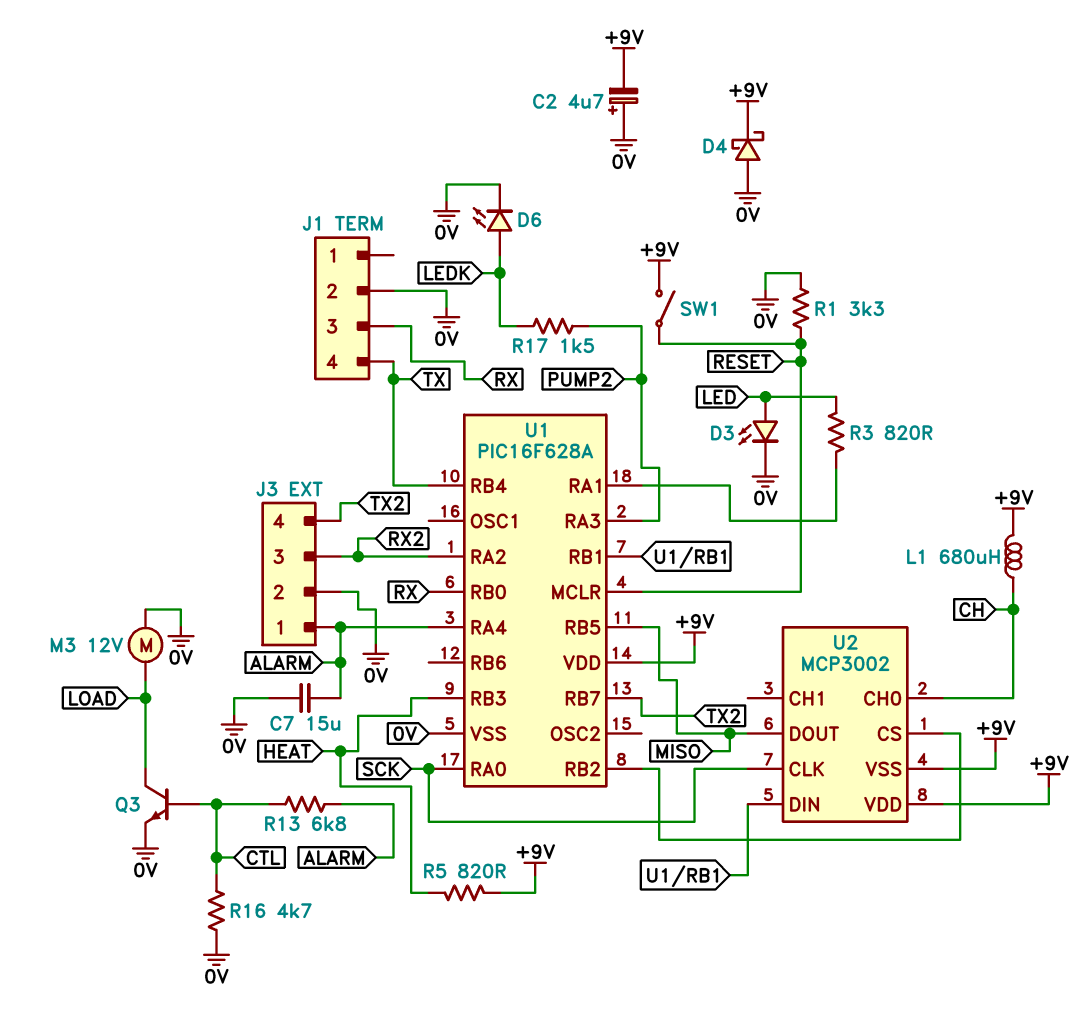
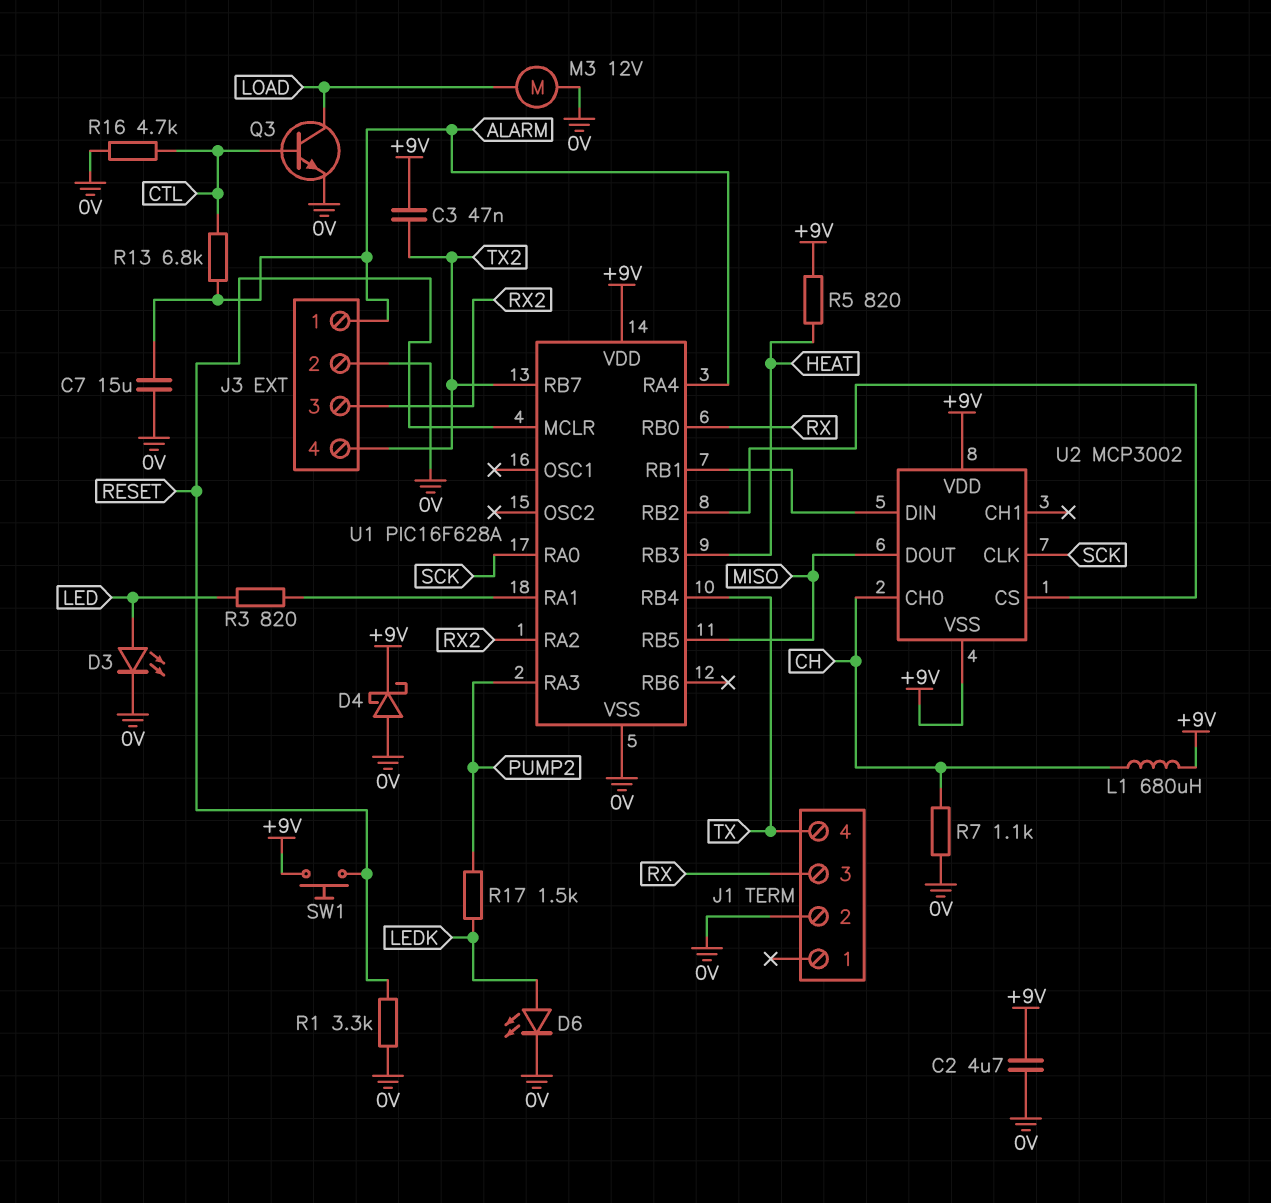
C2: 4.7uF (plus 0V, minus +9V) -> 4.7uF (+9V, 0V)
C3: none -> 47nF (+9V, TX2)
R7: none -> 1.1k (0V, CH)
SW1: switch (+9V, RESET) -> button (+9V, RESET)

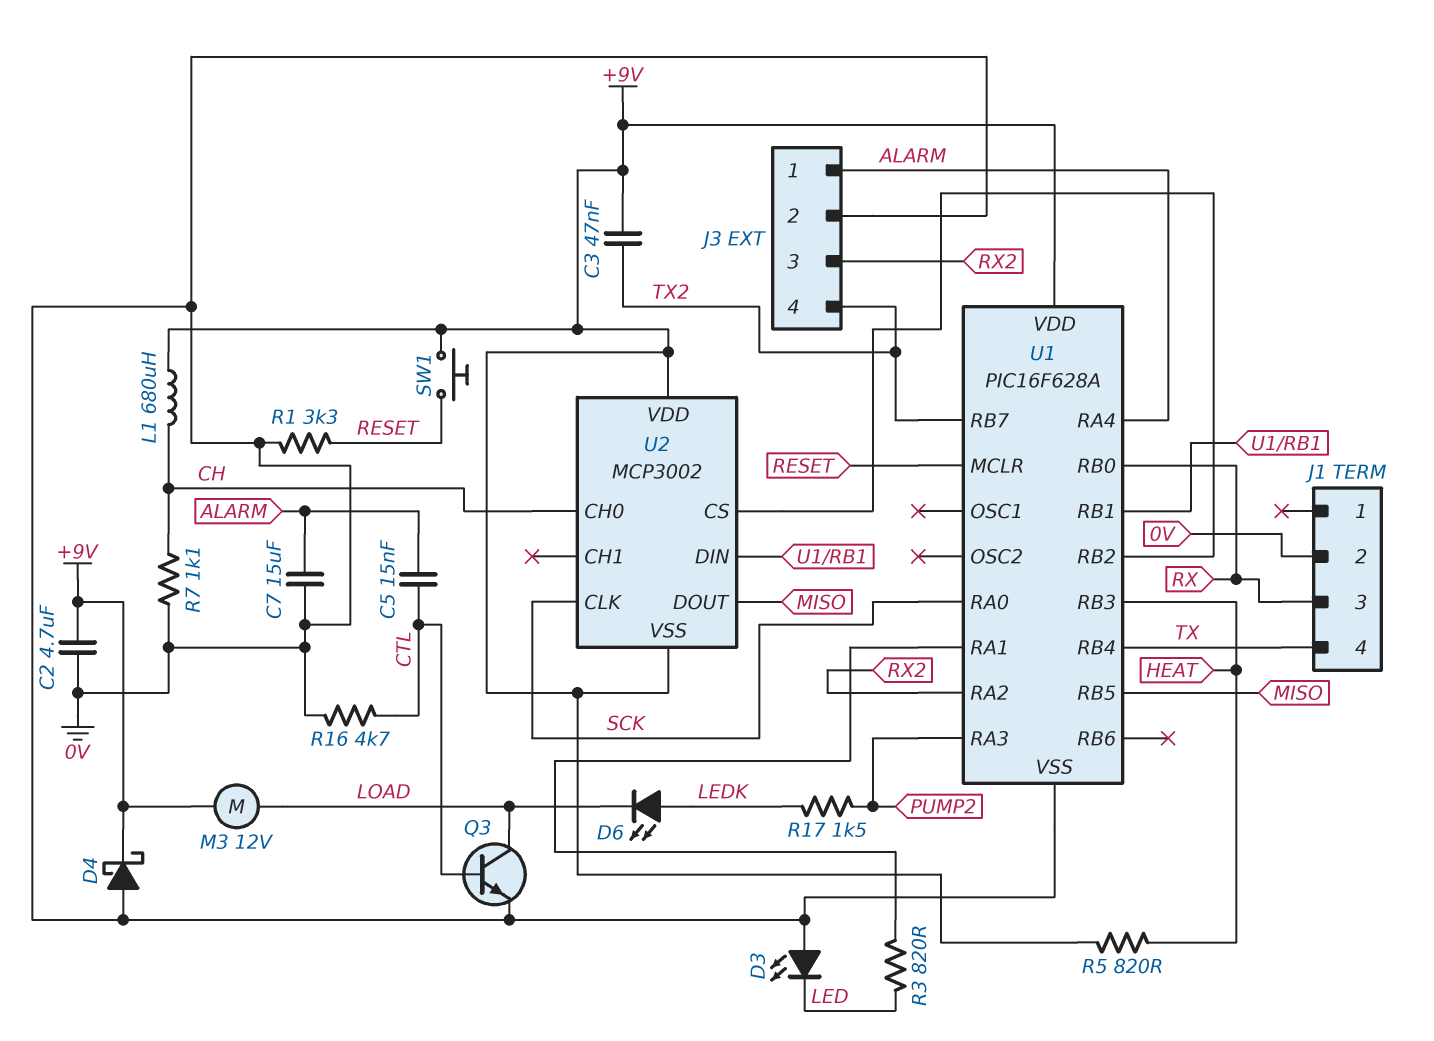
C5: none -> 15nF (ALARM, CTL)
D3: LED (A LED, K 0V) -> LED (A 0V, K LED)
D6: LED (A LEDK, K 0V) -> LED (A LEDK, K LOAD)
M3: motor 12V (0V, LOAD) -> motor 12V (+9V, LOAD)
R13: 6.8k (ALARM, CTL) -> none

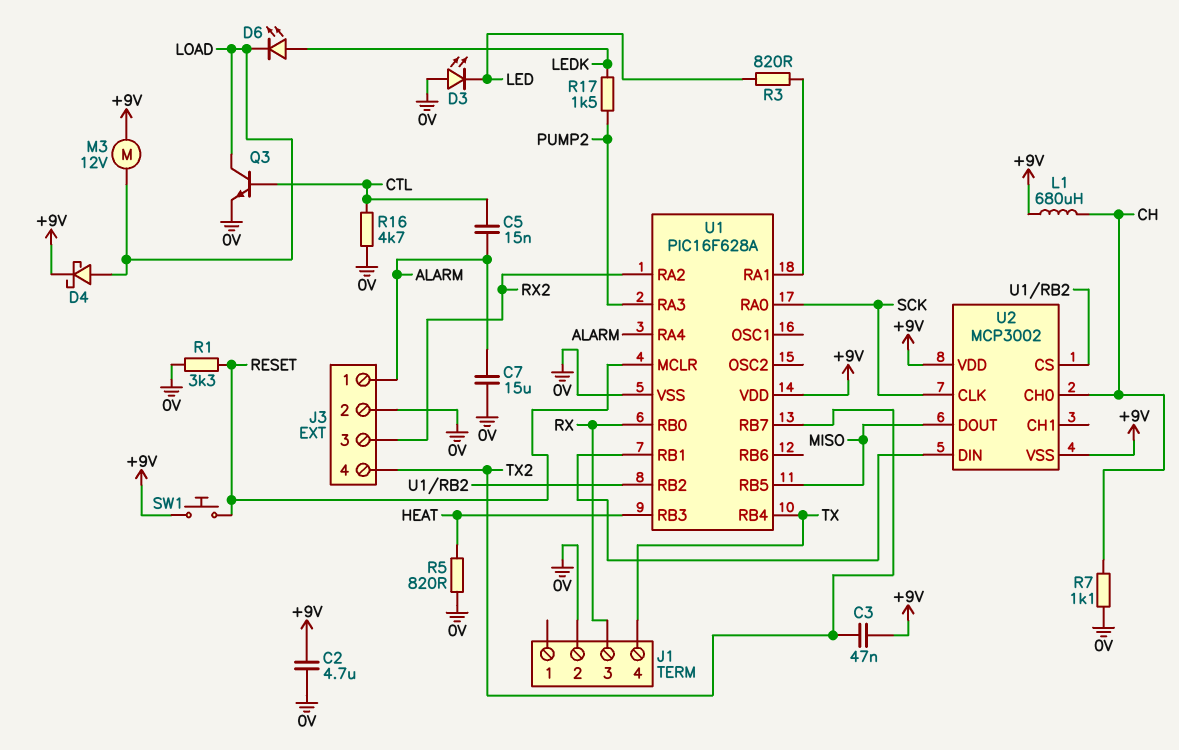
D4: schottky (A 0V, K +9V) -> schottky (A LOAD, K +9V)
R5: 820 (+9V, HEAT) -> 820 (0V, HEAT)

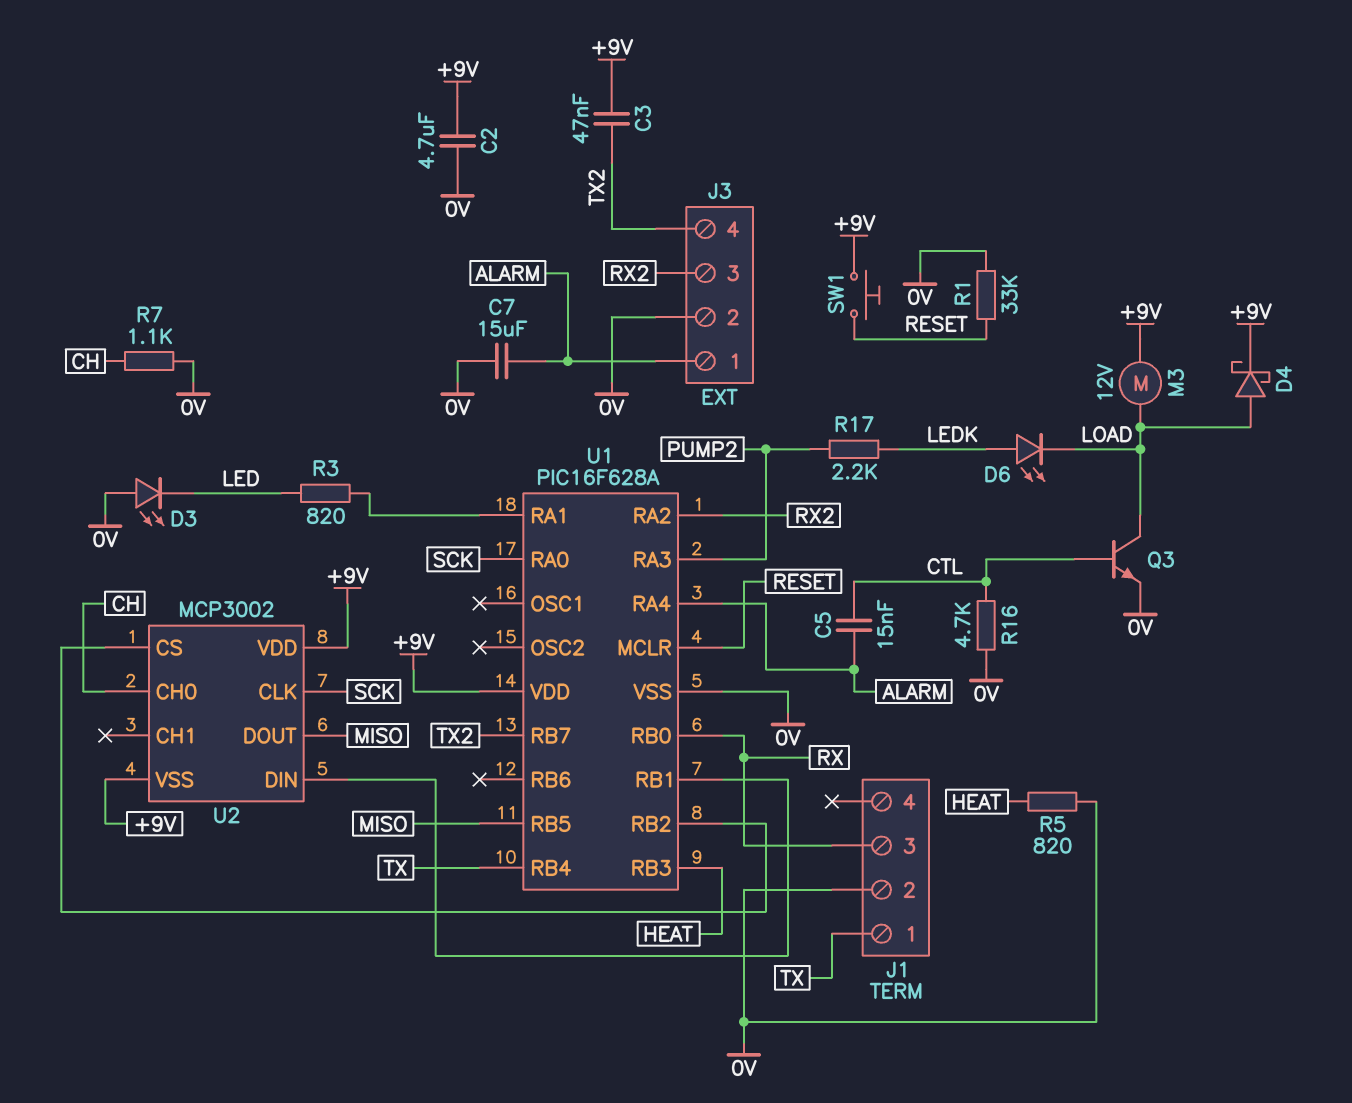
J1 pin 1: none -> TX
J1 pin 4: TX -> none
L1: 680uH (+9V, CH) -> none
R1: 3.3k (0V, RESET) -> 33k (0V, RESET)
R17: 1.5k (LEDK, PUMP2) -> 2.2k (LEDK, PUMP2)

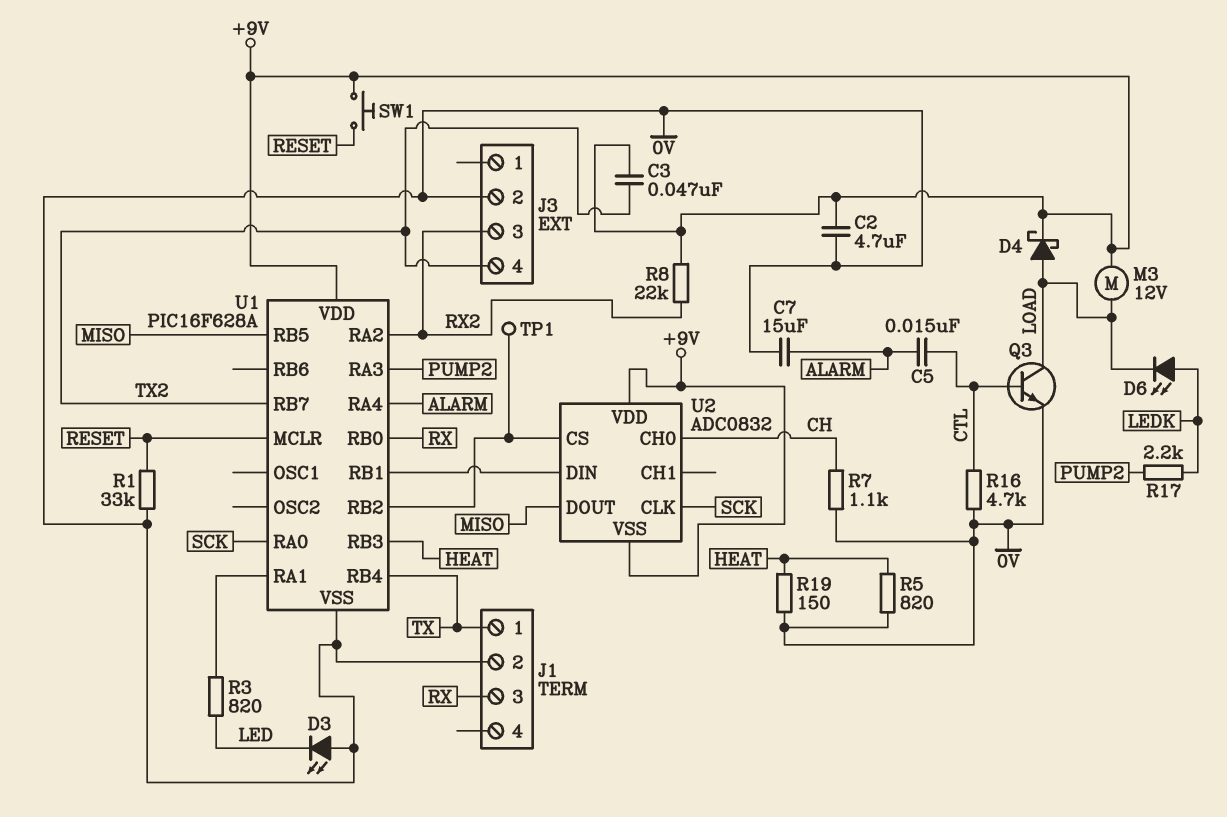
J3 pin 1: ALARM -> none
R8: none -> 22k (+9V, RX2)
R19: none -> 150 (0V, HEAT)
TP1: none -> test point (U1/RB2)
U2: MCP3002 -> ADC0832

